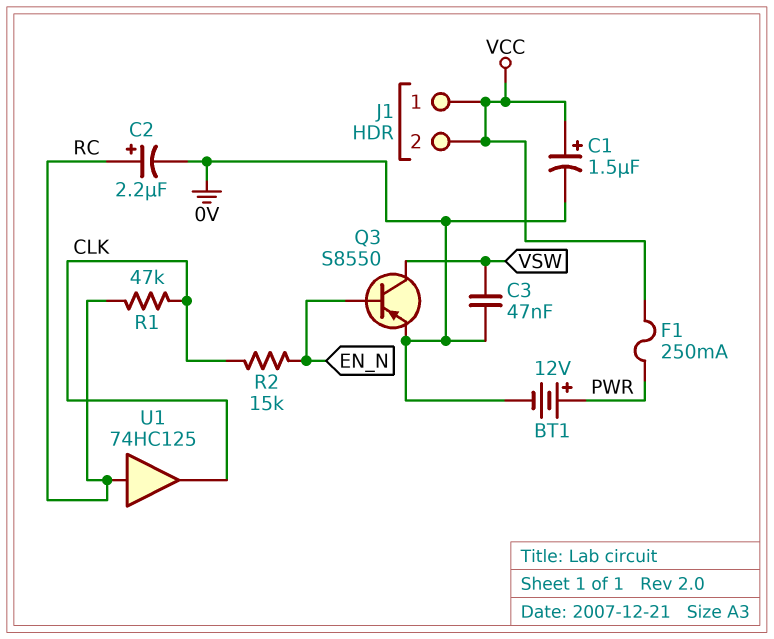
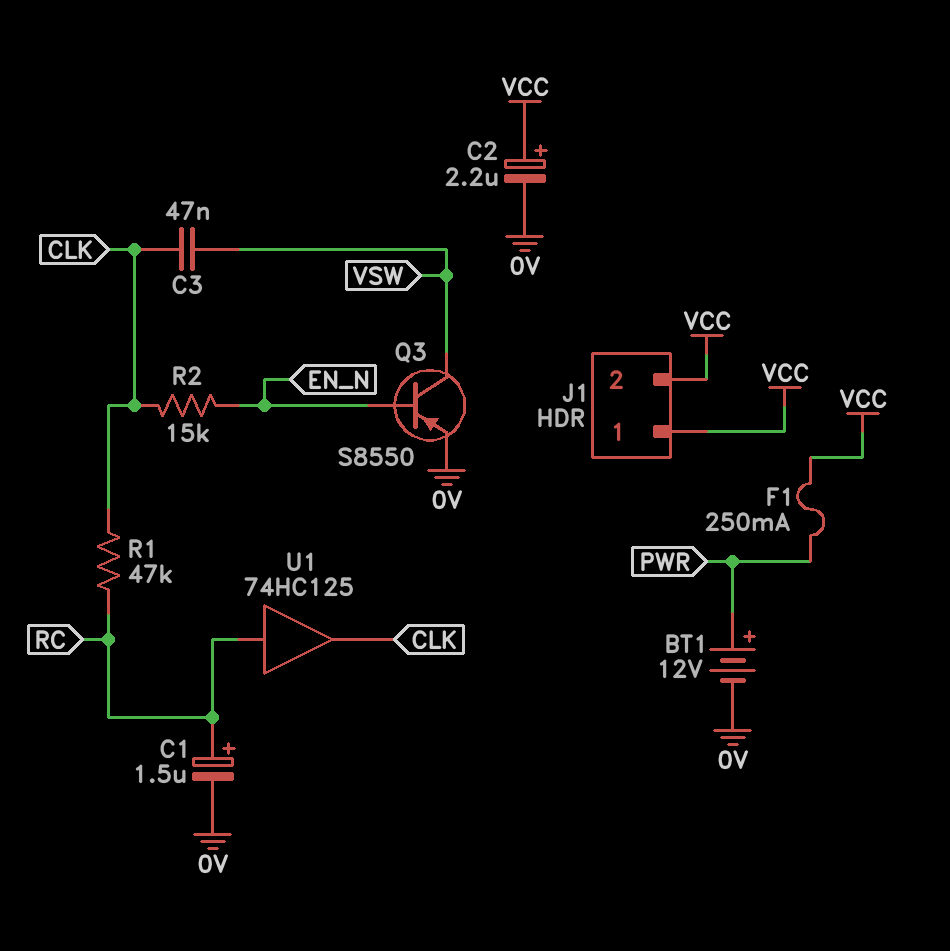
C1: 1.5uF (plus VCC, minus 0V) -> 1.5uF (plus RC, minus 0V)
C2: 2.2uF (plus RC, minus 0V) -> 2.2uF (plus VCC, minus 0V)
C3: 47nF (0V, VSW) -> 47nF (CLK, VSW)

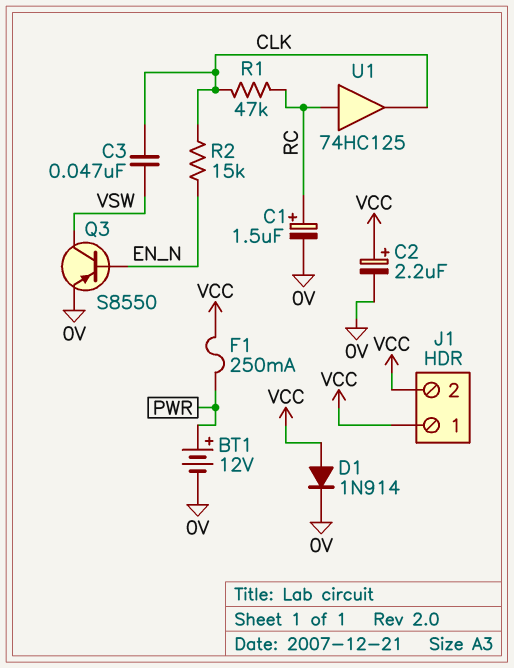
D1: none -> diode 1N914 (A VCC, K 0V)

